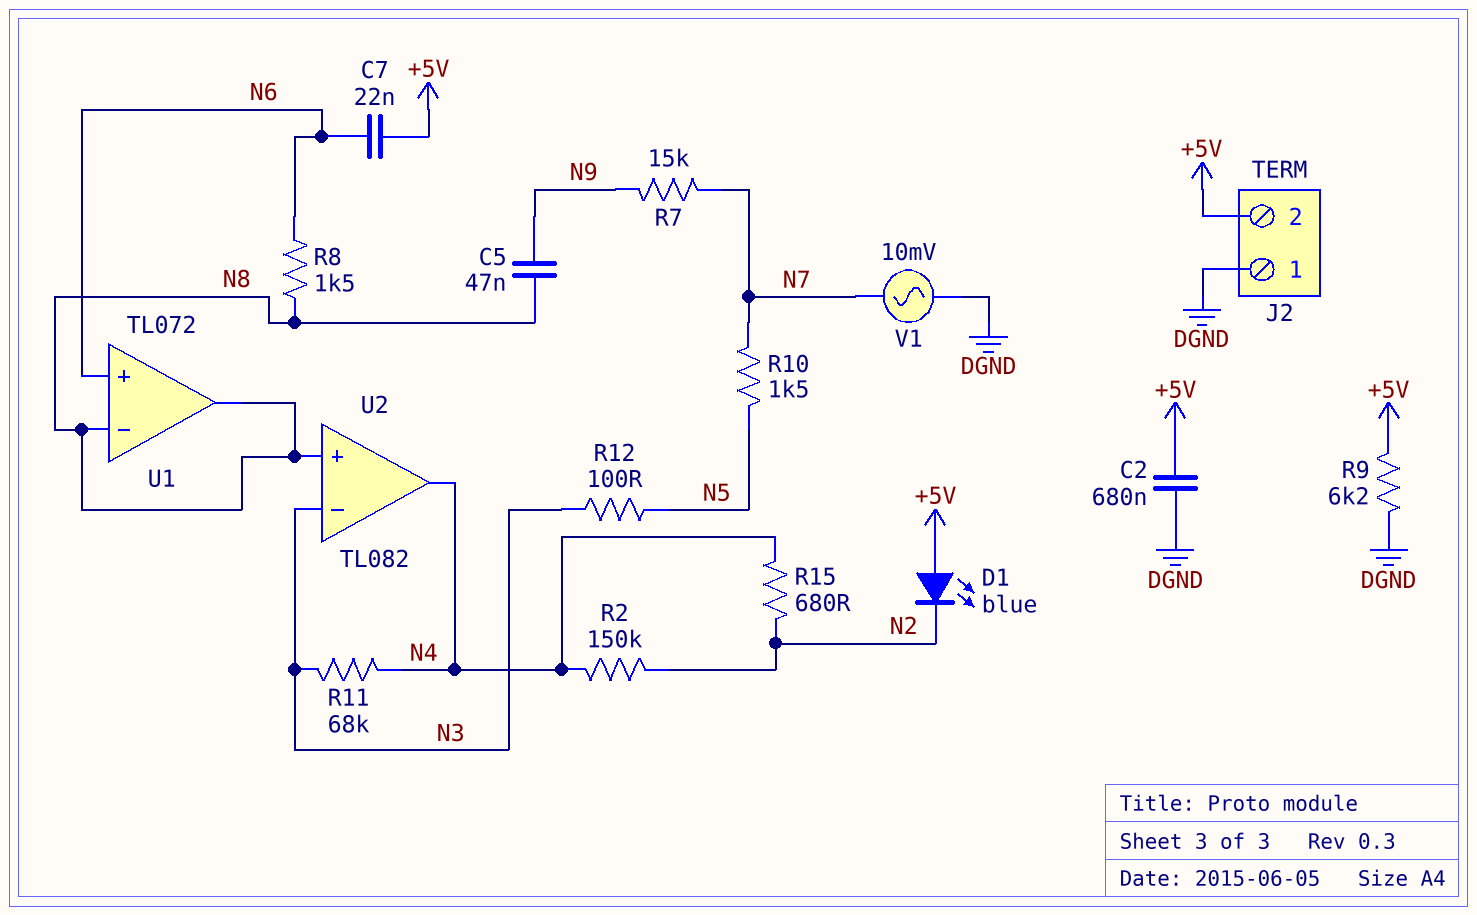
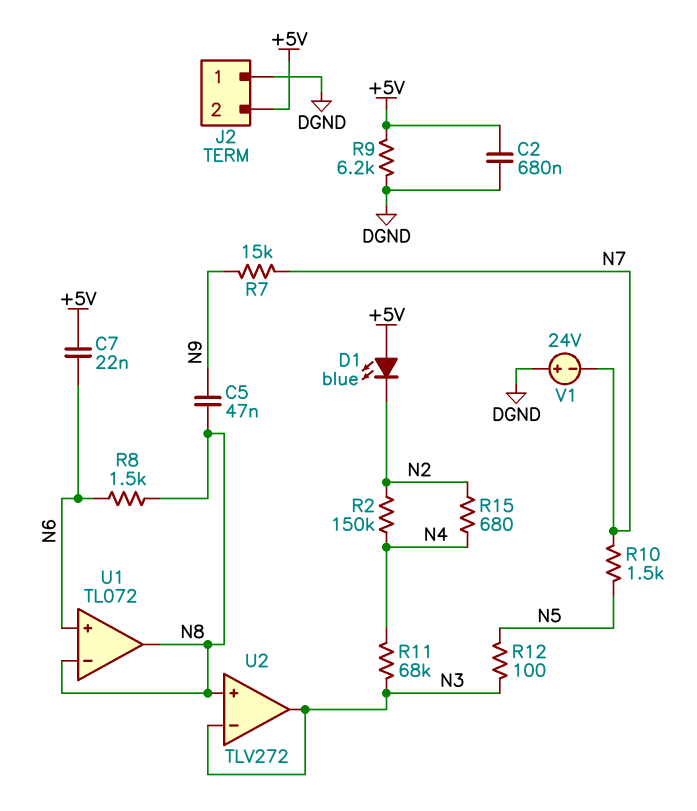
U2: TL082 -> TLV272
U2 pin out: N4 -> N3
V1: AC 10mV (DGND, N7) -> 24V (plus DGND, minus N7)

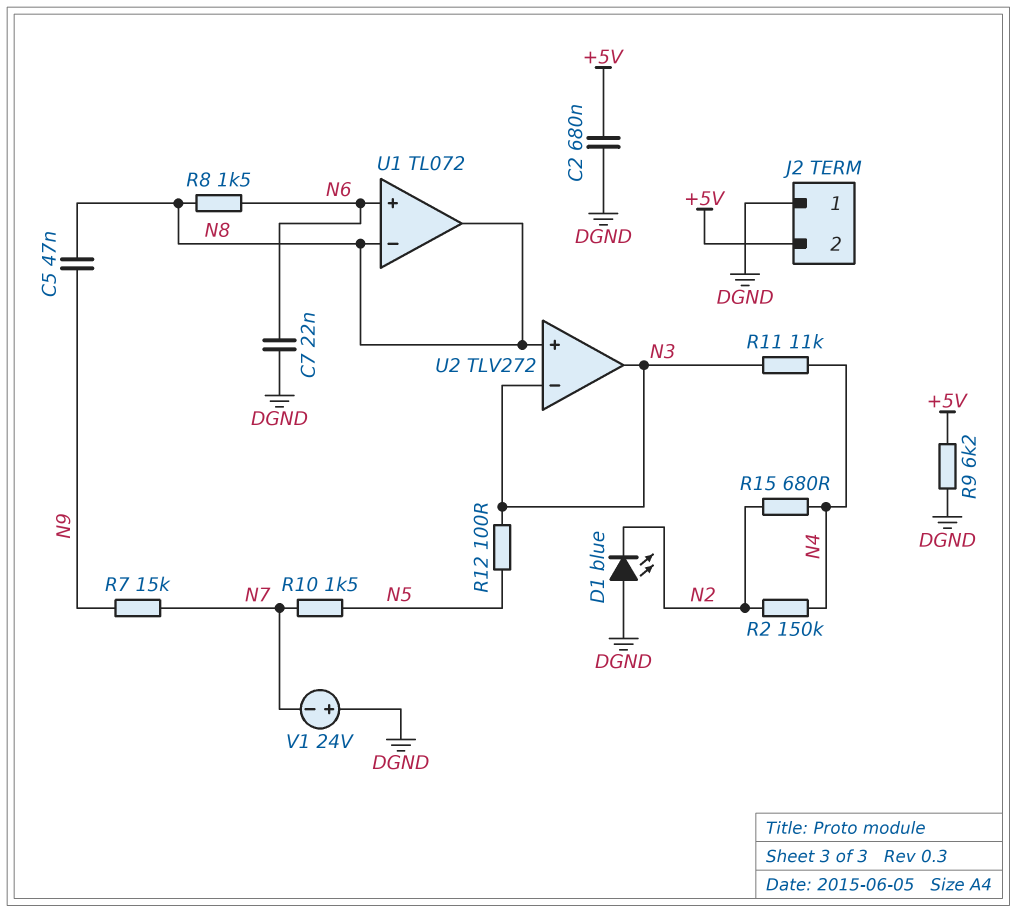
C7: 22nF (+5V, N6) -> 22nF (DGND, N6)
D1: LED blue (A +5V, K N2) -> LED blue (A DGND, K N2)
R11: 68k (N3, N4) -> 11k (N3, N4)

